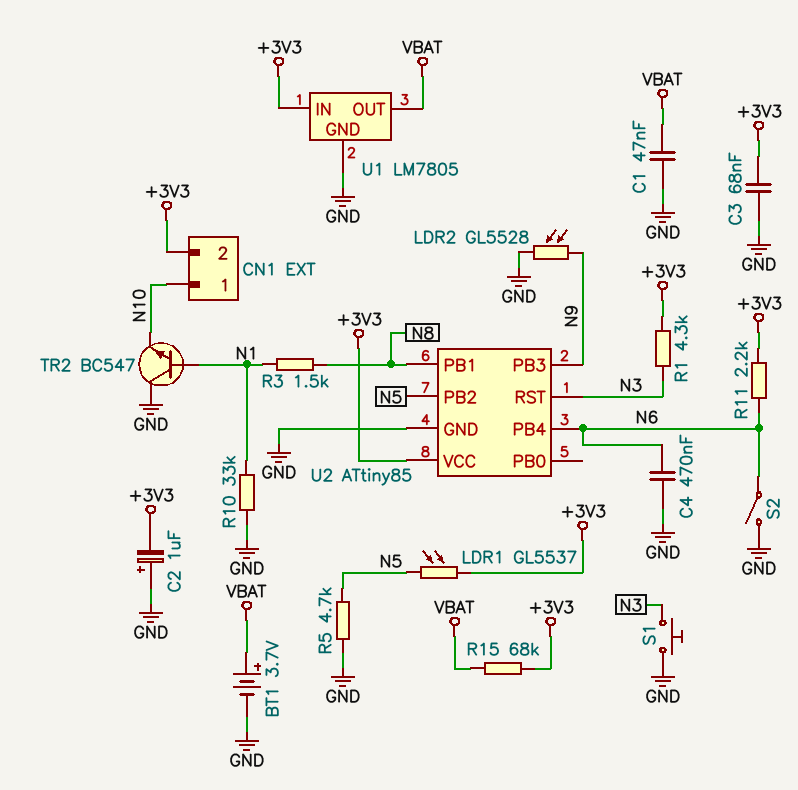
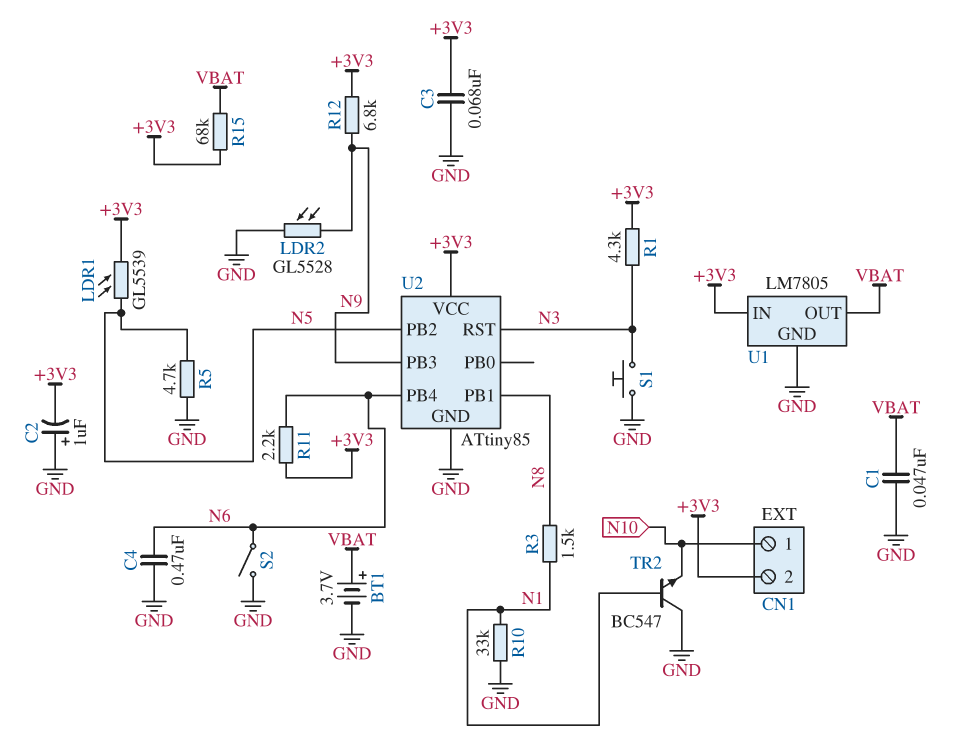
LDR1: GL5537 (+3V3, N5) -> GL5539 (+3V3, N5)
R12: none -> 6.8k (+3V3, N9)

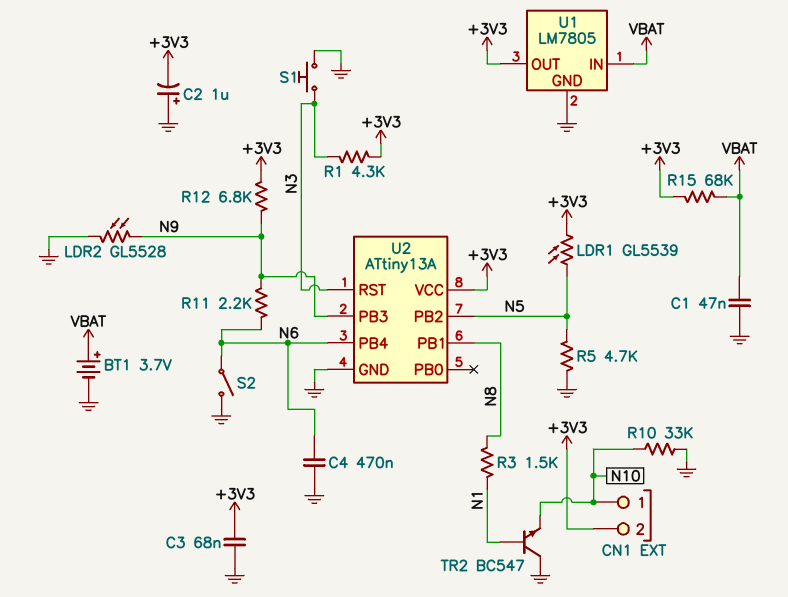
R10: 33k (GND, N1) -> 33k (GND, N10)
R11: 2.2k (+3V3, N6) -> 2.2k (N6, N9)
U1 pin IN: +3V3 -> VBAT
U1 pin OUT: VBAT -> +3V3
U2: ATtiny85 -> ATtiny13A

